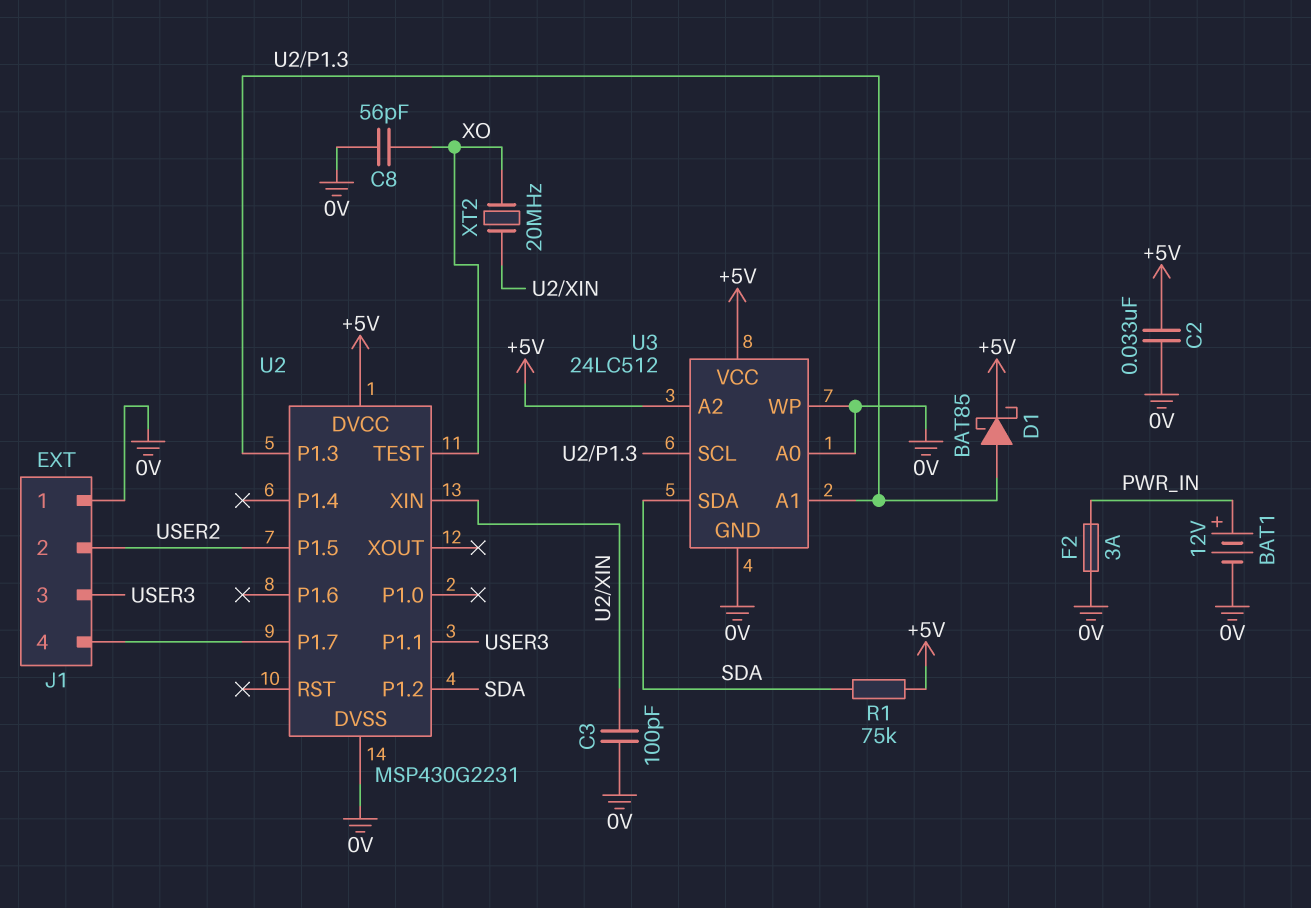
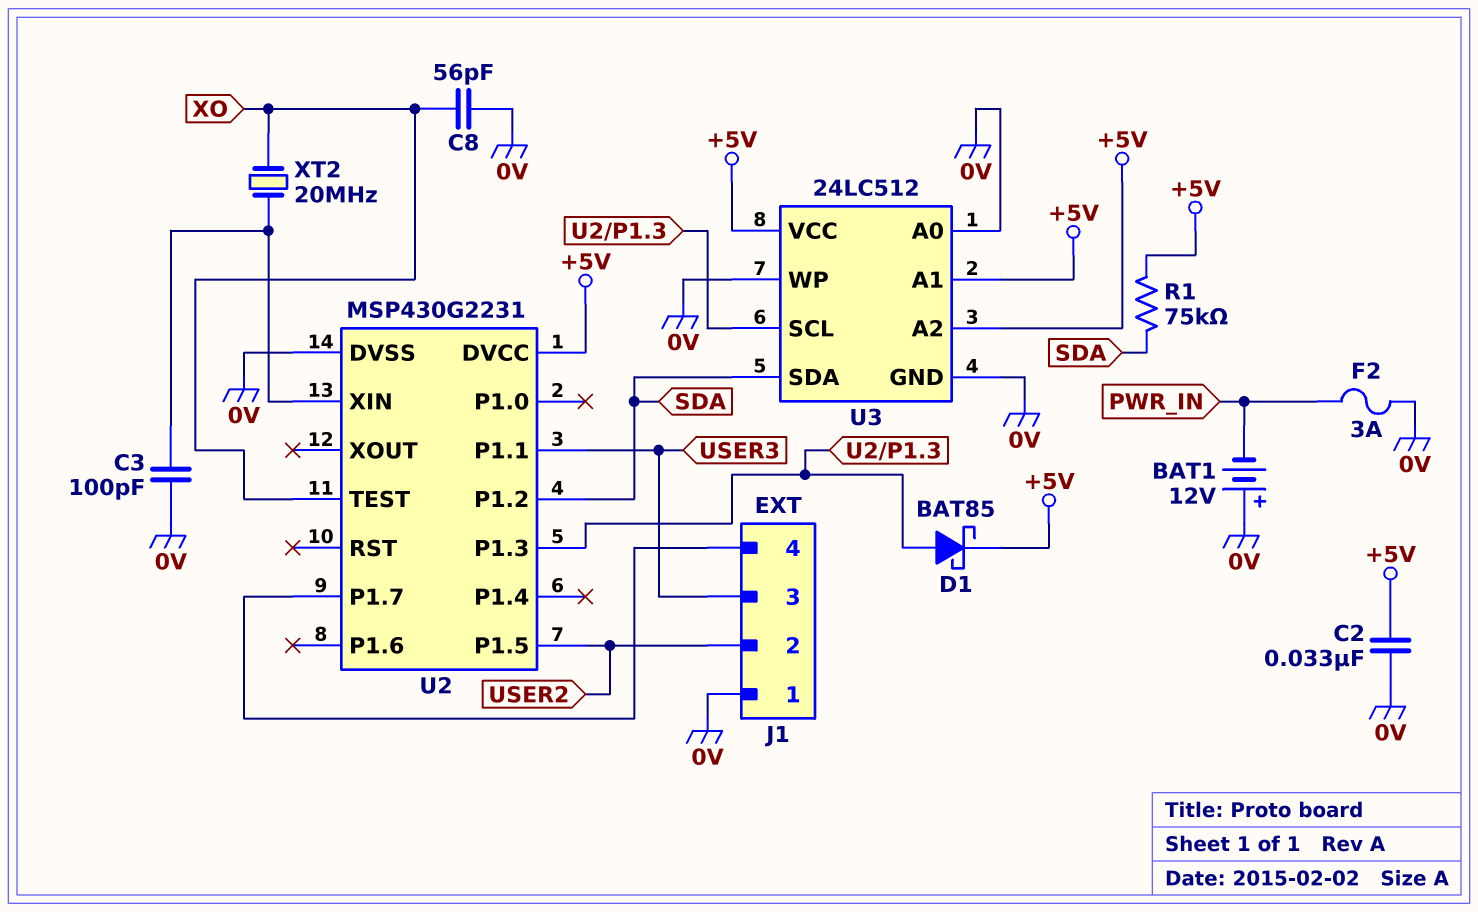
BAT1: 12V (plus PWR_IN, minus 0V) -> 12V (plus 0V, minus PWR_IN)
U3 pin A1: U2/P1.3 -> +5V

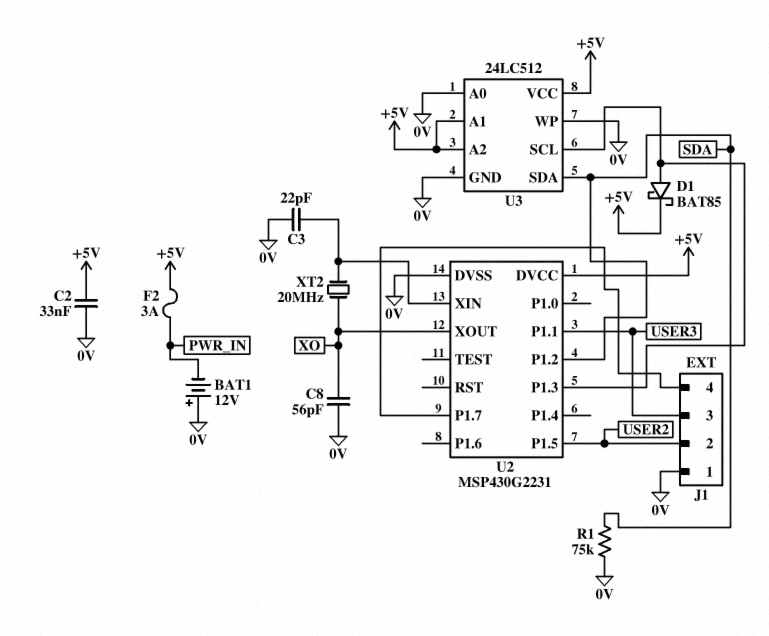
C3: 100pF (0V, U2/XIN) -> 22pF (0V, U2/XIN)
F2: 3A (0V, PWR_IN) -> 3A (+5V, PWR_IN)
R1: 75k (+5V, SDA) -> 75k (0V, SDA)
U2 pin TEST: XO -> none
U2 pin XOUT: none -> XO

